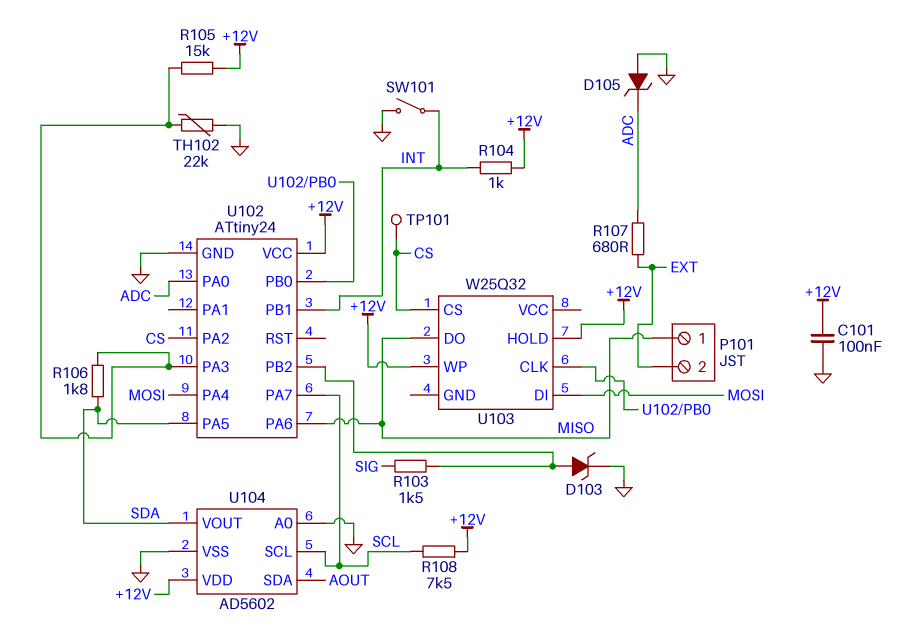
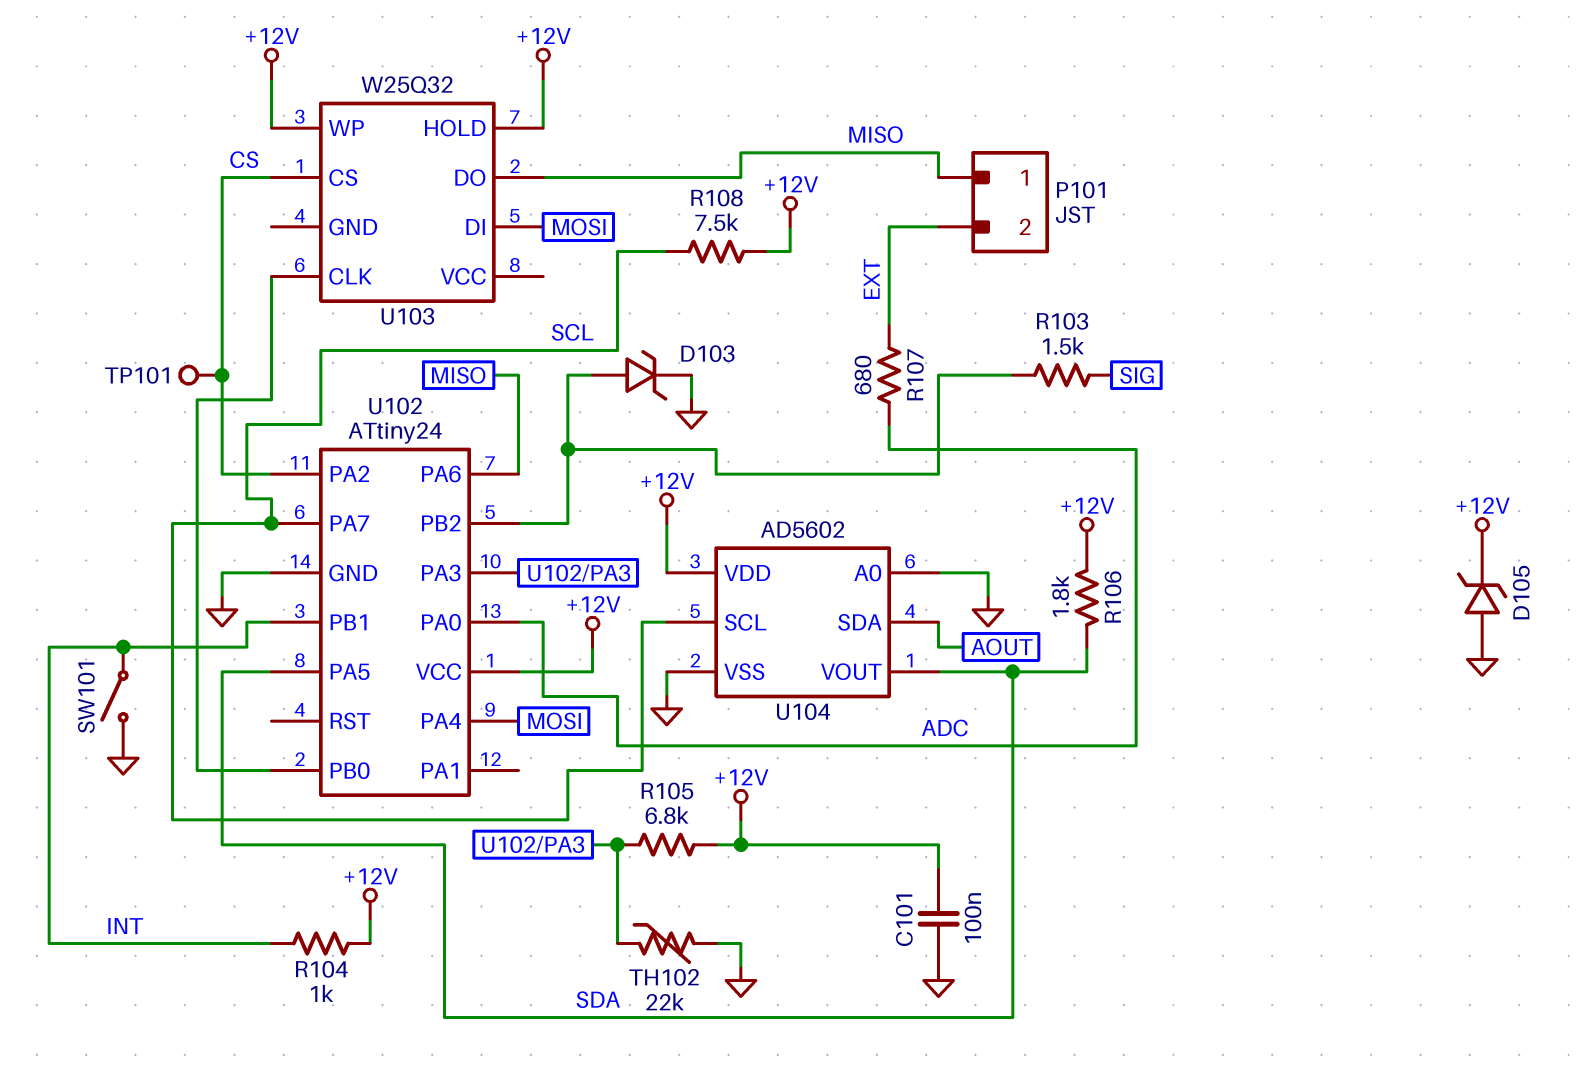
D105: zener (A GND, K ADC) -> zener (A GND, K +12V)
R105: 15k (+12V, U102/PA3) -> 6.8k (+12V, U102/PA3)
R106: 1.8k (SDA, U102/PA3) -> 1.8k (+12V, SDA)

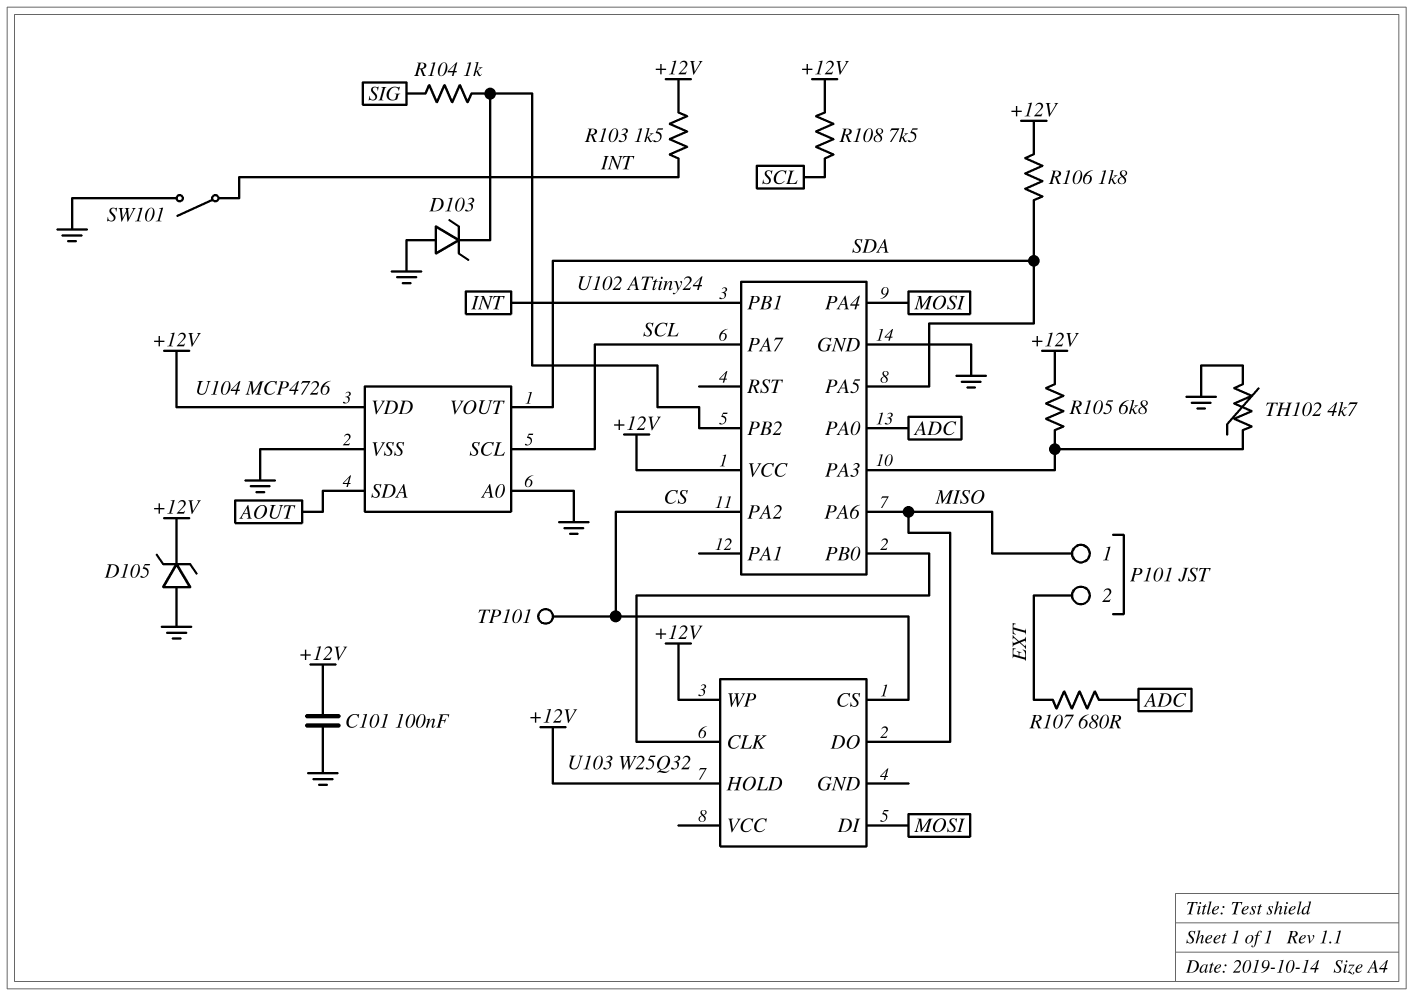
D103: zener (A U102/PB2, K GND) -> zener (A GND, K U102/PB2)
R103: 1.5k (SIG, U102/PB2) -> 1.5k (+12V, INT)
R104: 1k (+12V, INT) -> 1k (SIG, U102/PB2)
TH102: 22k (GND, U102/PA3) -> 4.7k (GND, U102/PA3)
U104: AD5602 -> MCP4726

